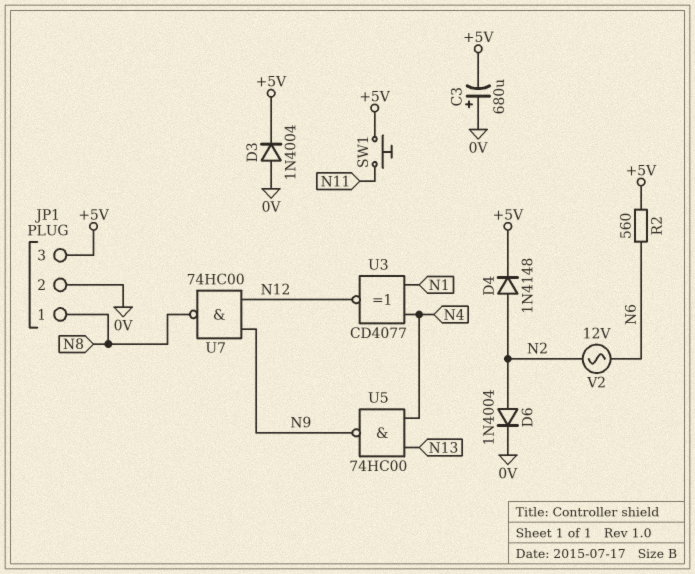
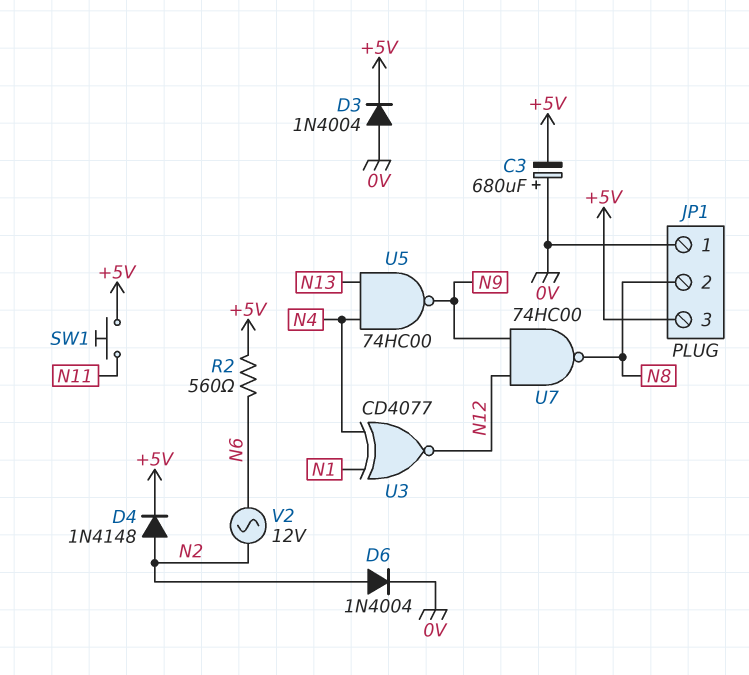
JP1 pin 1: N8 -> 0V
JP1 pin 2: 0V -> N8

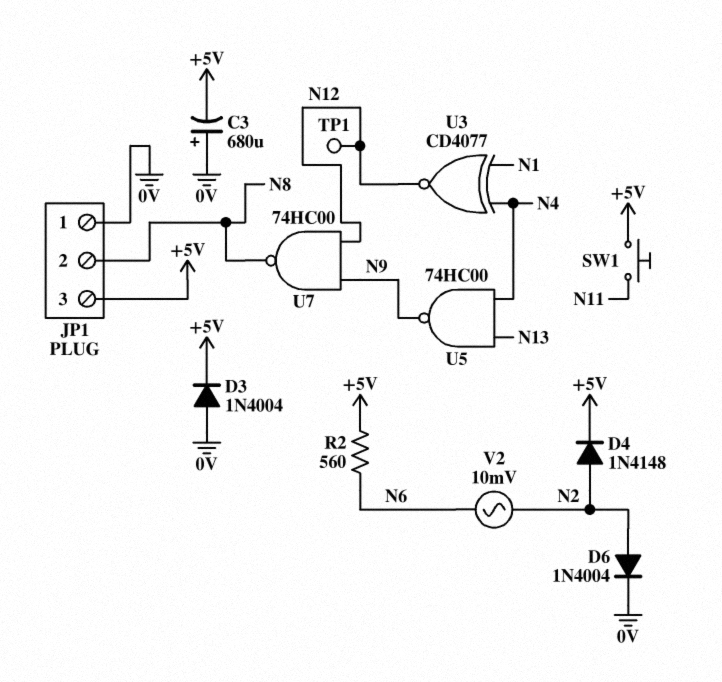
TP1: none -> test point (N12)
V2: AC 12V (N2, N6) -> AC 10mV (N2, N6)

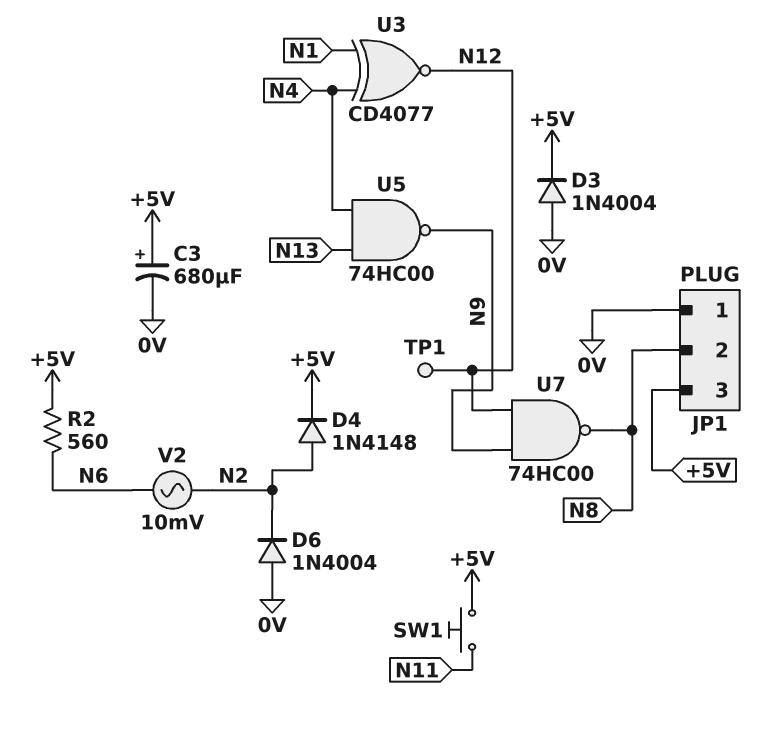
C3: 680uF (plus 0V, minus +5V) -> 680uF (plus +5V, minus 0V)
D6: diode 1N4004 (A N2, K 0V) -> diode 1N4004 (A 0V, K N2)

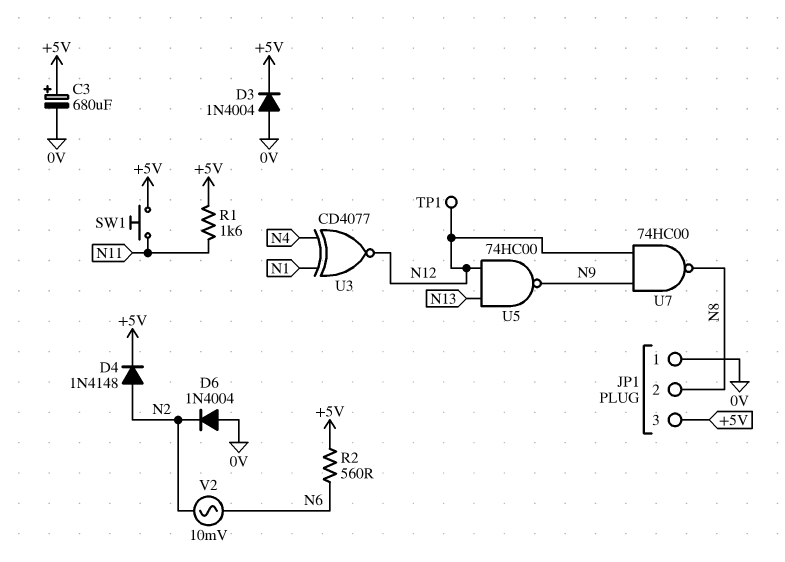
R1: none -> 1.6k (+5V, N11)
U5: NAND 74HC00 (in N4, in N13, out N9) -> NAND 74HC00 (in N12, in N13, out N9)

